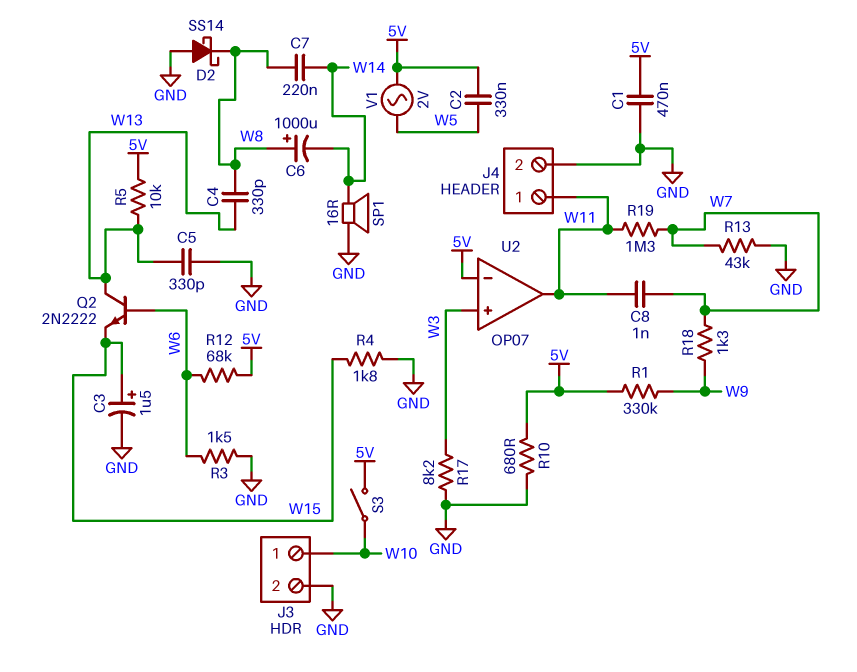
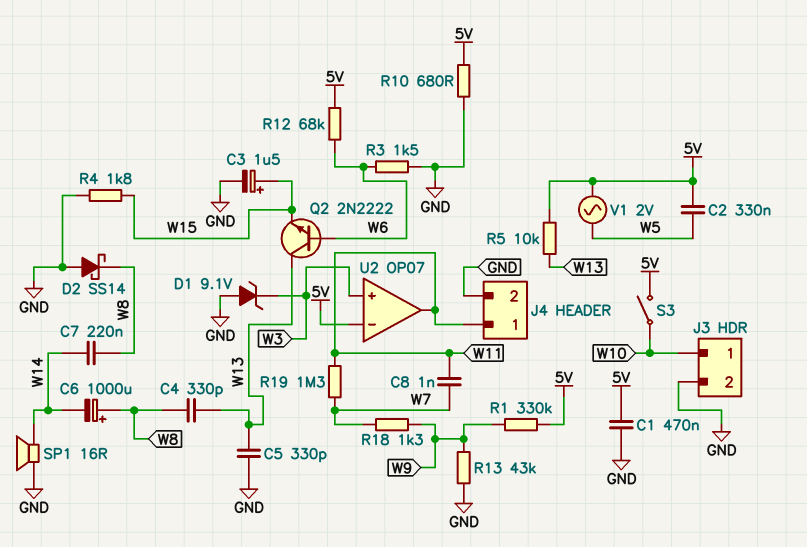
D1: none -> zener 9.1V (A GND, K W3)
R13: 43k (GND, W7) -> 43k (GND, W9)
R17: 8.2k (GND, W3) -> none

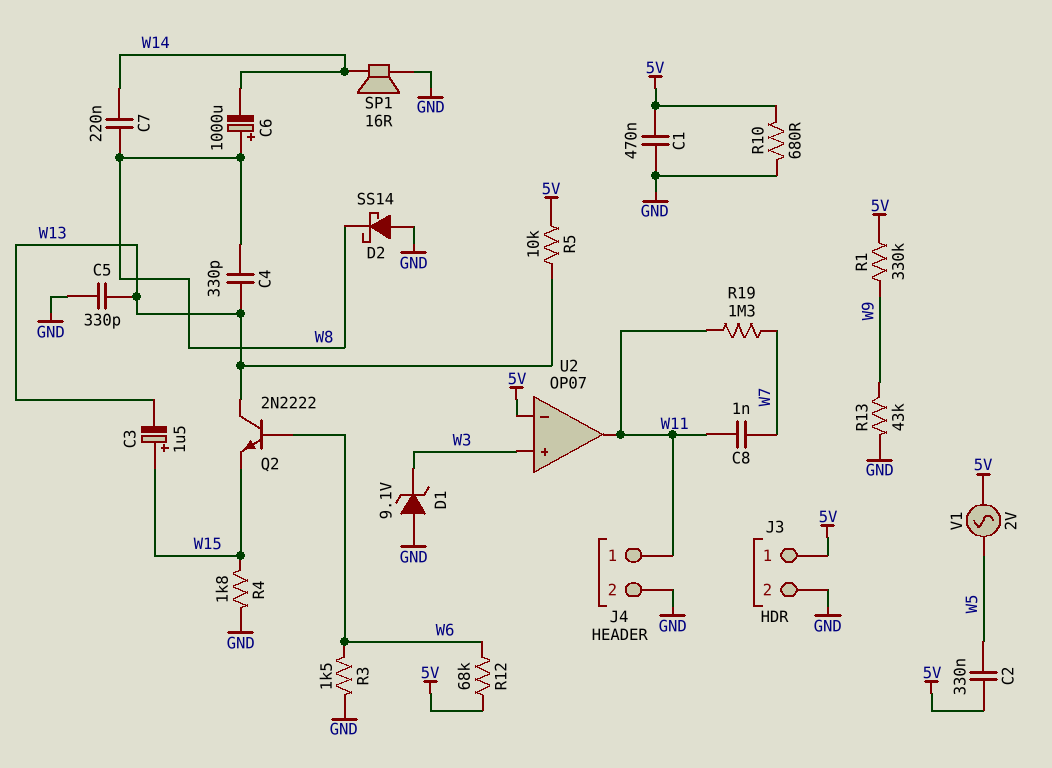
C3: 1.5uF (plus W15, minus GND) -> 1.5uF (plus W15, minus W13)
J3 pin 1: W10 -> 5V
R18: 1.3k (W7, W9) -> none
S3: switch (5V, W10) -> none

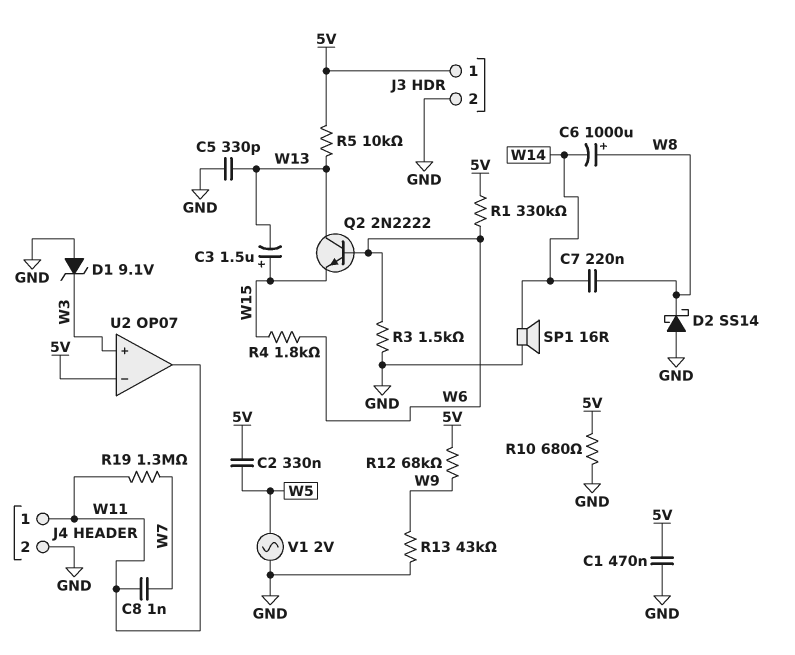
C4: 330pF (W8, W13) -> none
R1: 330k (5V, W9) -> 330k (5V, W6)
R4: 1.8k (GND, W15) -> 1.8k (W6, W15)
R12: 68k (5V, W6) -> 68k (5V, W9)
V1: AC 2V (5V, W5) -> AC 2V (GND, W5)

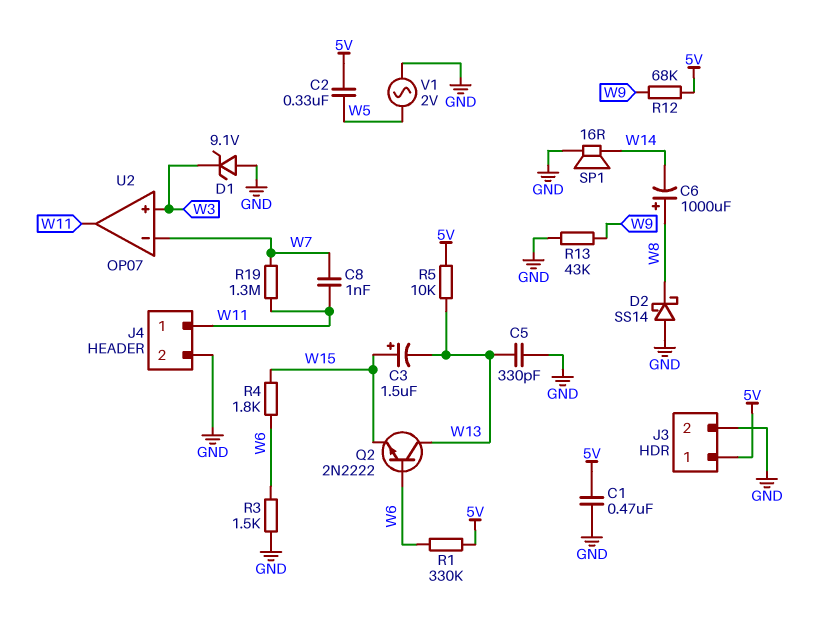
C7: 220nF (W8, W14) -> none
R10: 680 (5V, GND) -> none
U2 pin in-: 5V -> W7

